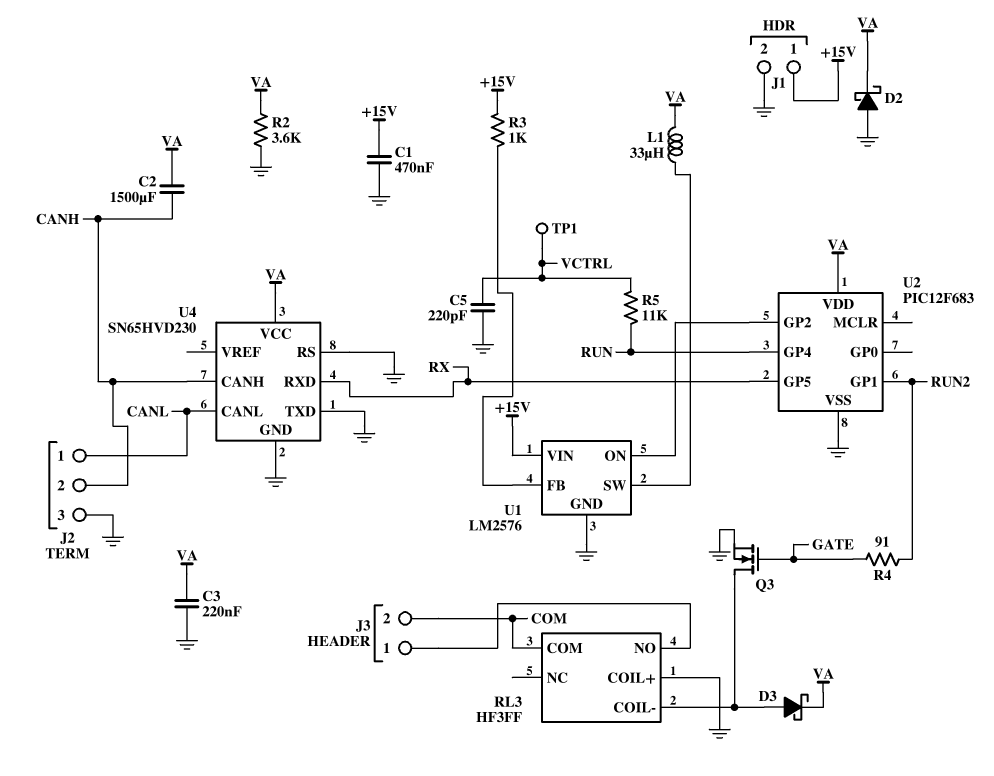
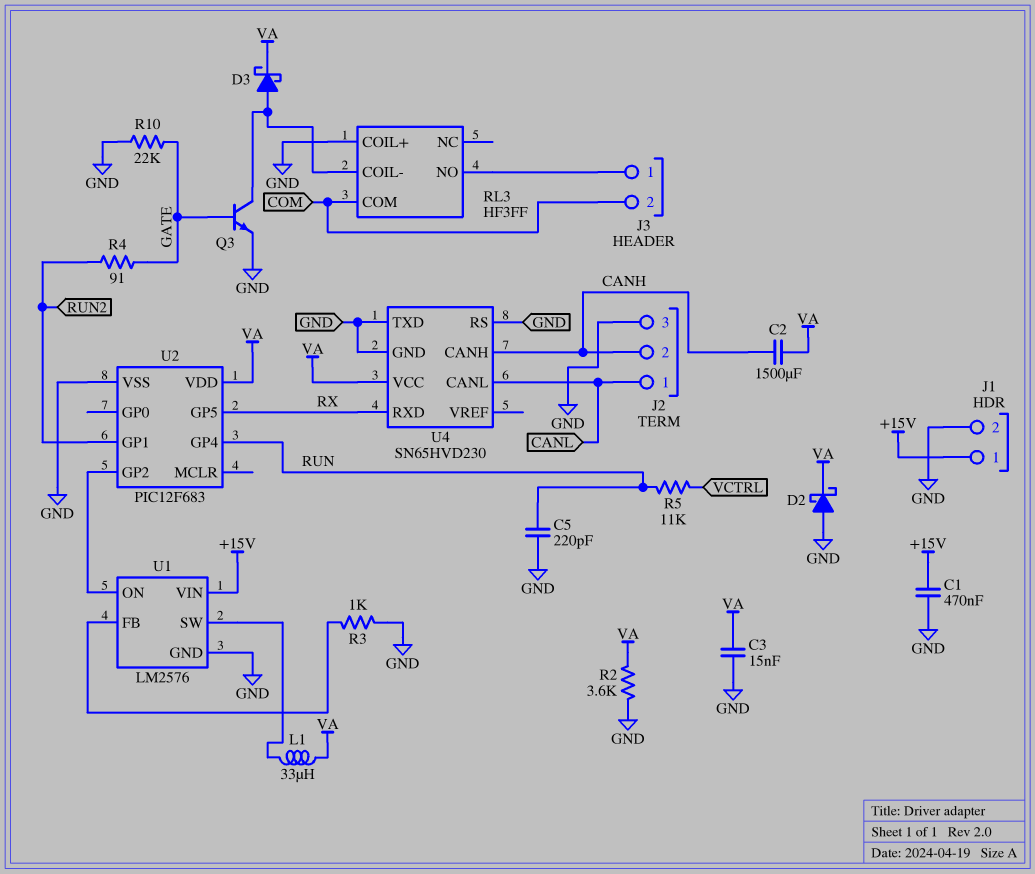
C3: 220nF (GND, VA) -> 15nF (GND, VA)
C5: 220pF (GND, VCTRL) -> 220pF (GND, RUN)
Q3: NMOS (G GATE, D RL3/COIL-, S GND) -> NPN (B GATE, C RL3/COIL-, E GND)
R3: 1k (+15V, U1/FB) -> 1k (GND, U1/FB)
R10: none -> 22k (GATE, GND)
TP1: test point (VCTRL) -> none

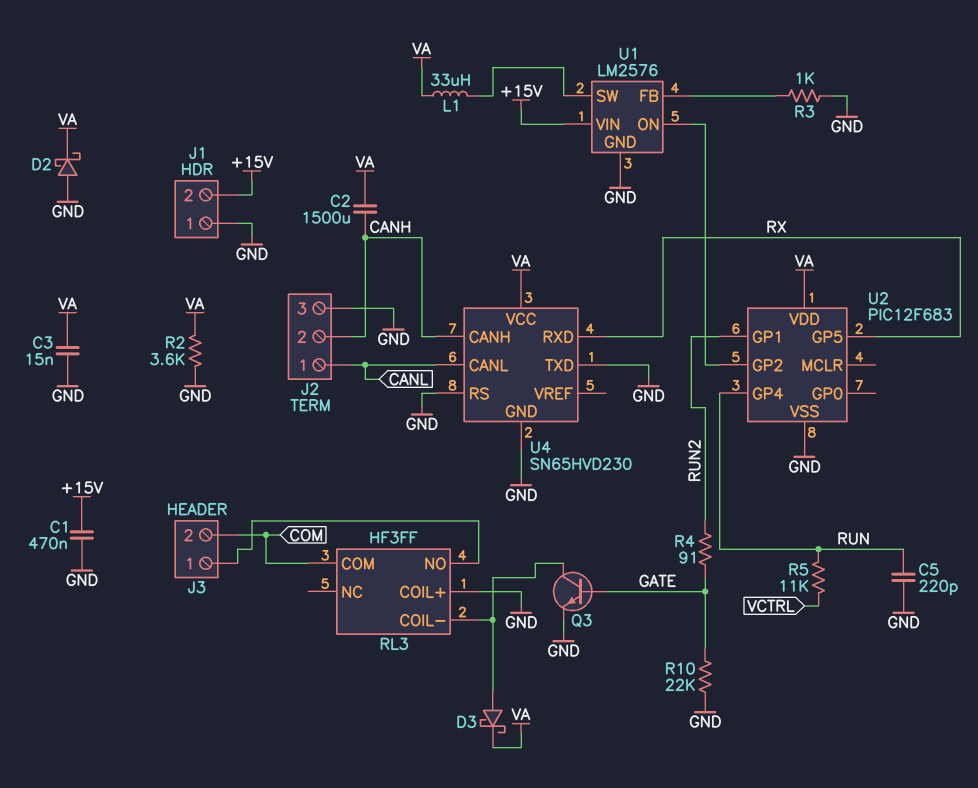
J1 pin 1: +15V -> GND
J1 pin 2: GND -> +15V

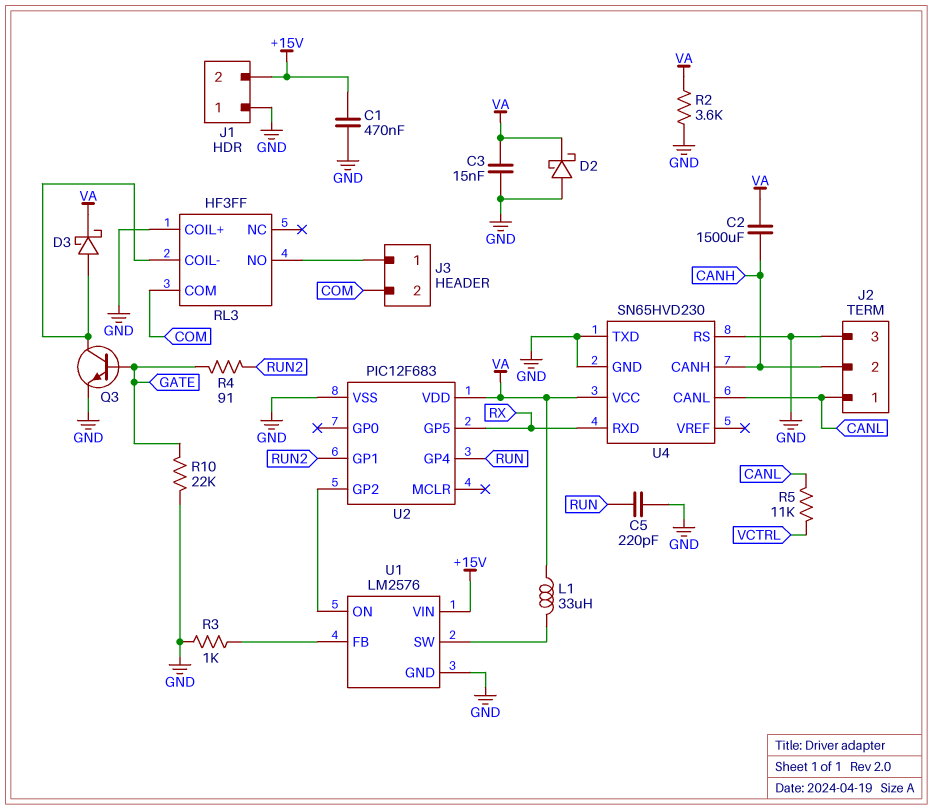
R5: 11k (RUN, VCTRL) -> 11k (CANL, VCTRL)

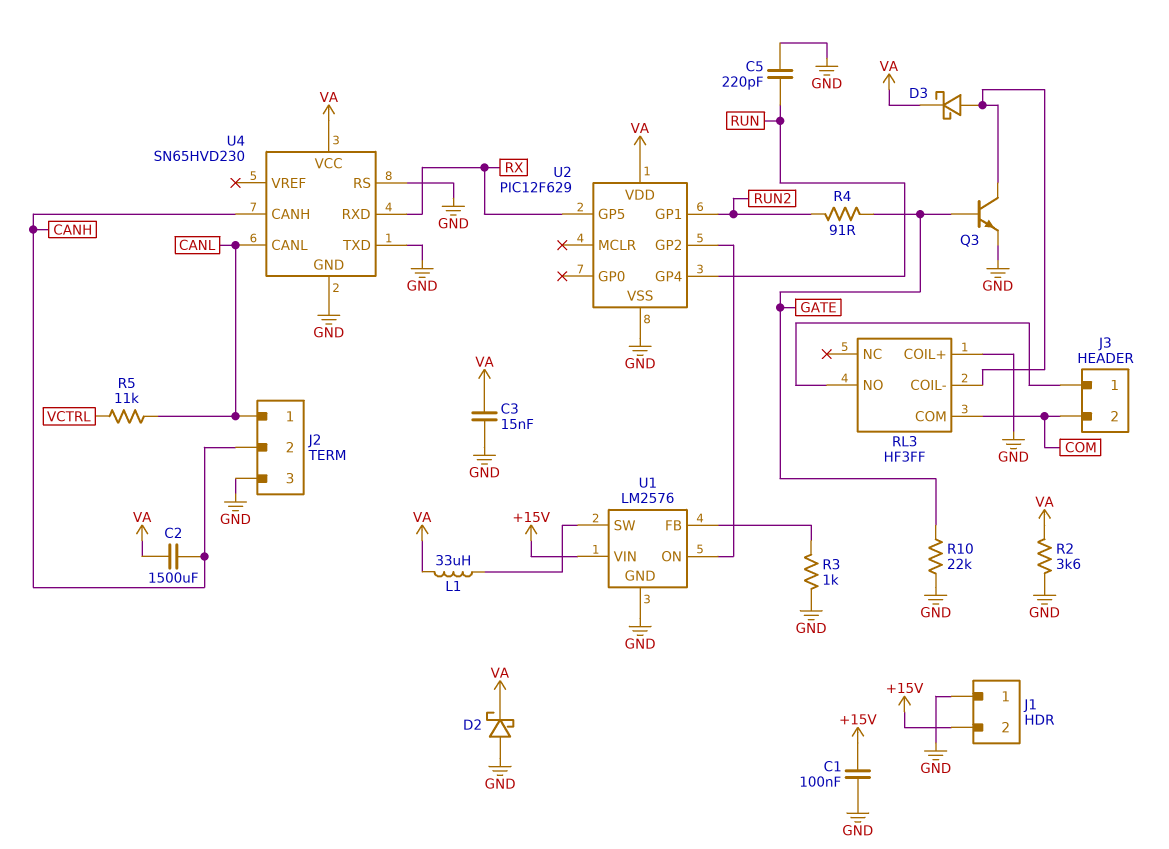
C1: 470nF (+15V, GND) -> 100nF (+15V, GND)
U2: PIC12F683 -> PIC12F629

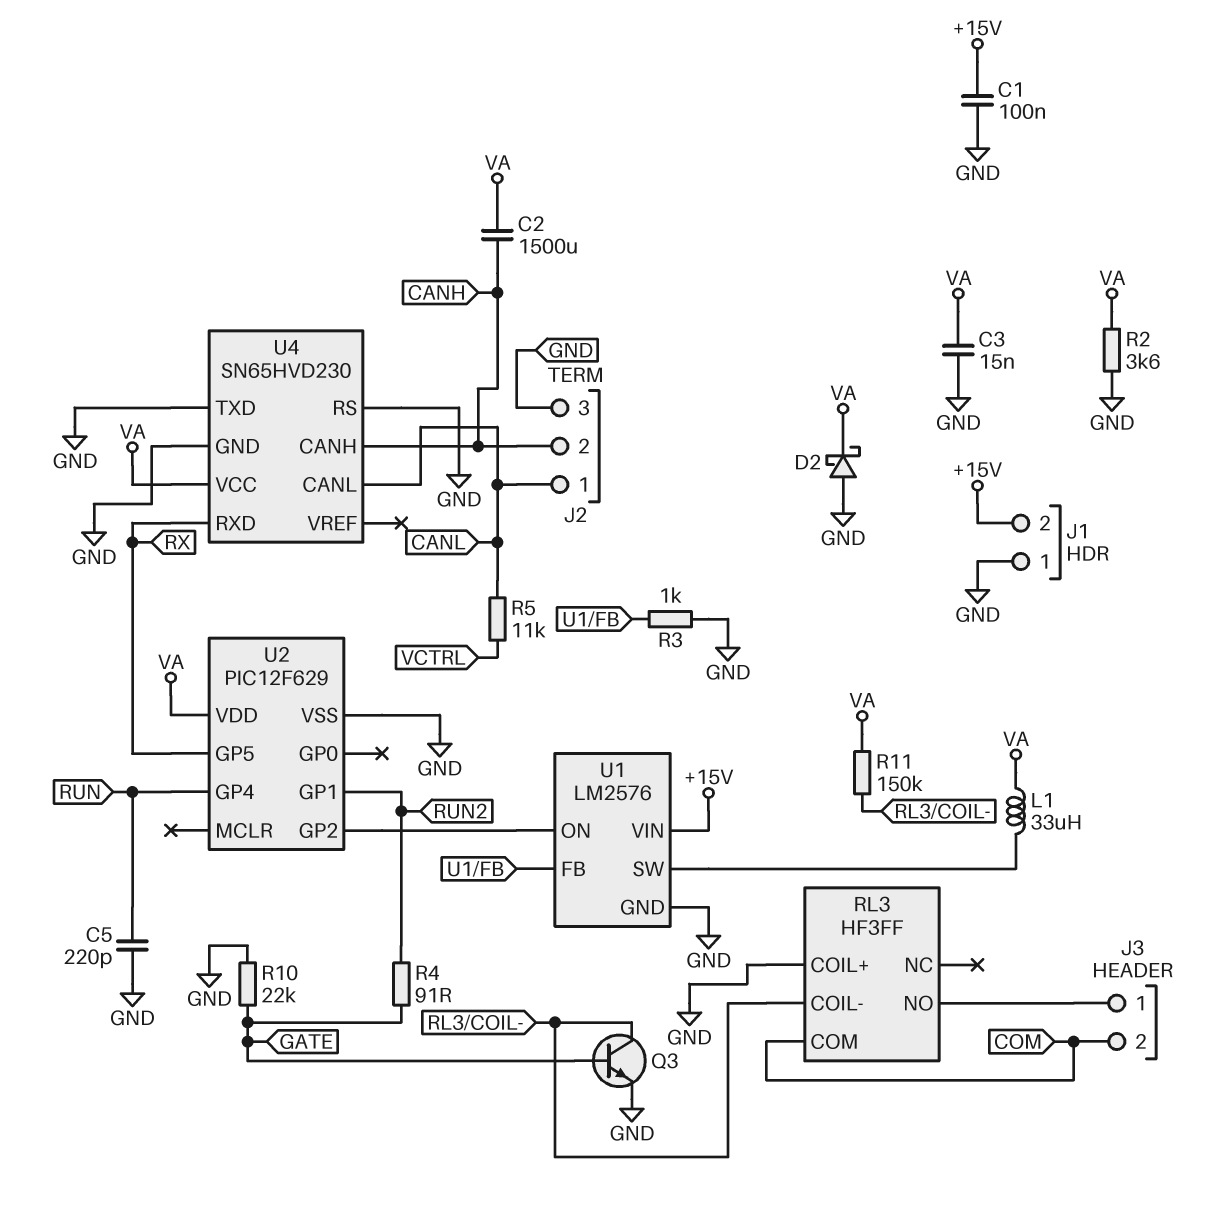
D3: schottky (A RL3/COIL-, K VA) -> none
R11: none -> 150k (RL3/COIL-, VA)

